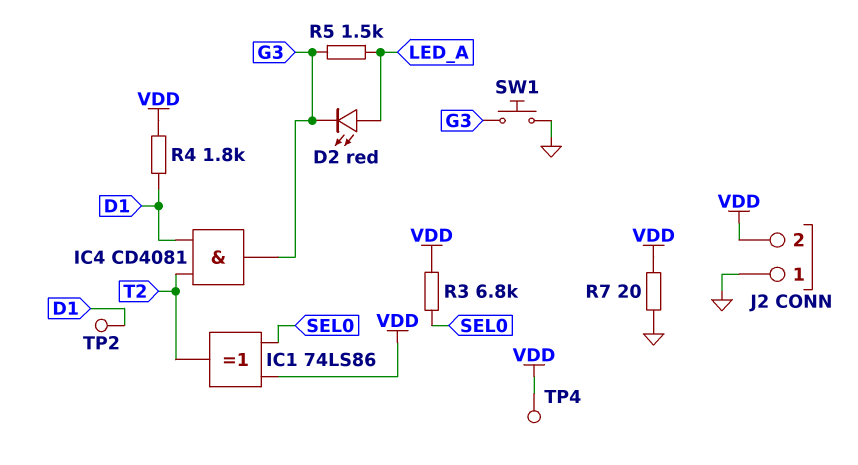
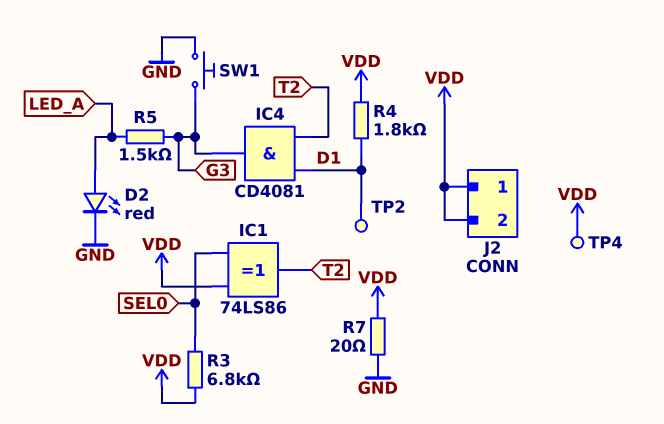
D2: LED red (A LED_A, K G3) -> LED red (A LED_A, K GND)
J2 pin 1: GND -> VDD

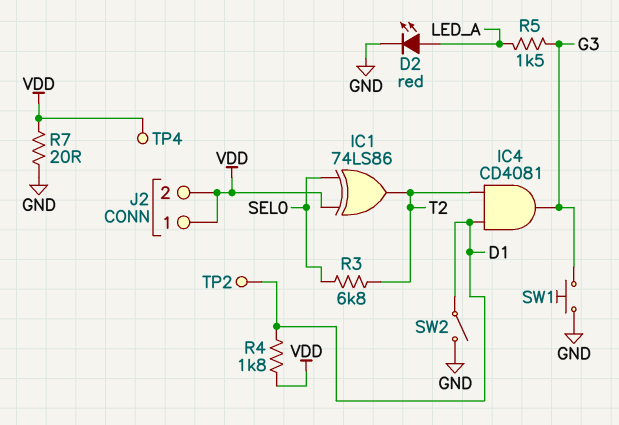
R3: 6.8k (SEL0, VDD) -> 6.8k (SEL0, T2)
SW2: none -> switch (D1, GND)

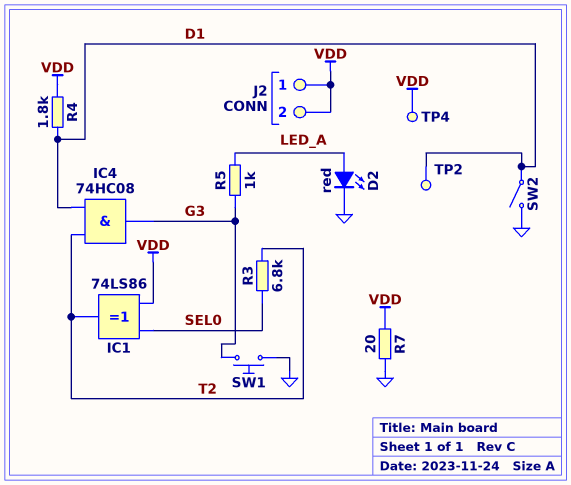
IC4: AND CD4081 (in D1, in T2, out G3) -> AND 74HC08 (in D1, in T2, out G3)
R5: 1.5k (G3, LED_A) -> 1k (G3, LED_A)

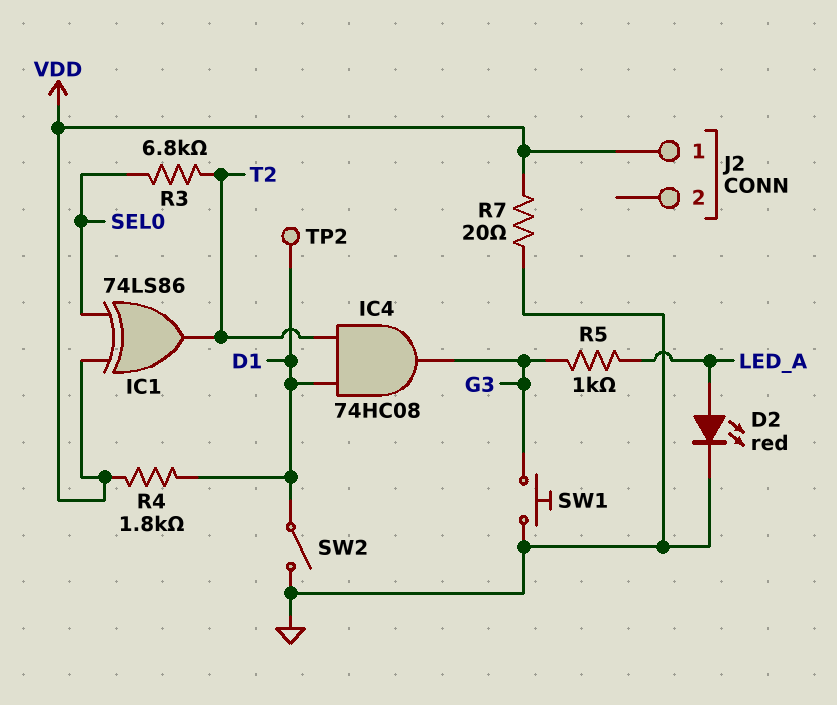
J2 pin 2: VDD -> none
TP4: test point (VDD) -> none

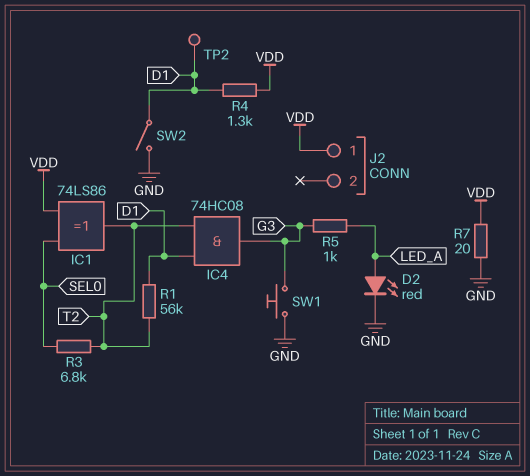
R1: none -> 56k (D1, T2)
R4: 1.8k (D1, VDD) -> 1.3k (D1, VDD)

